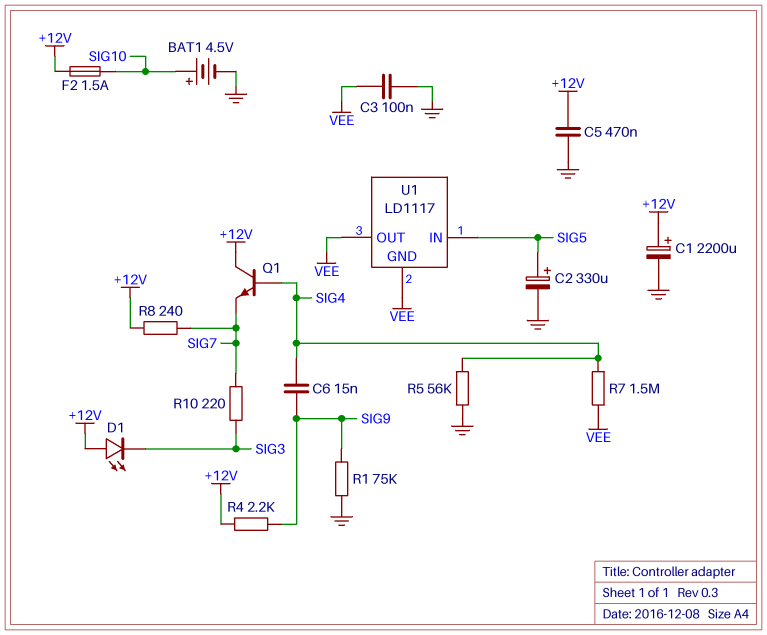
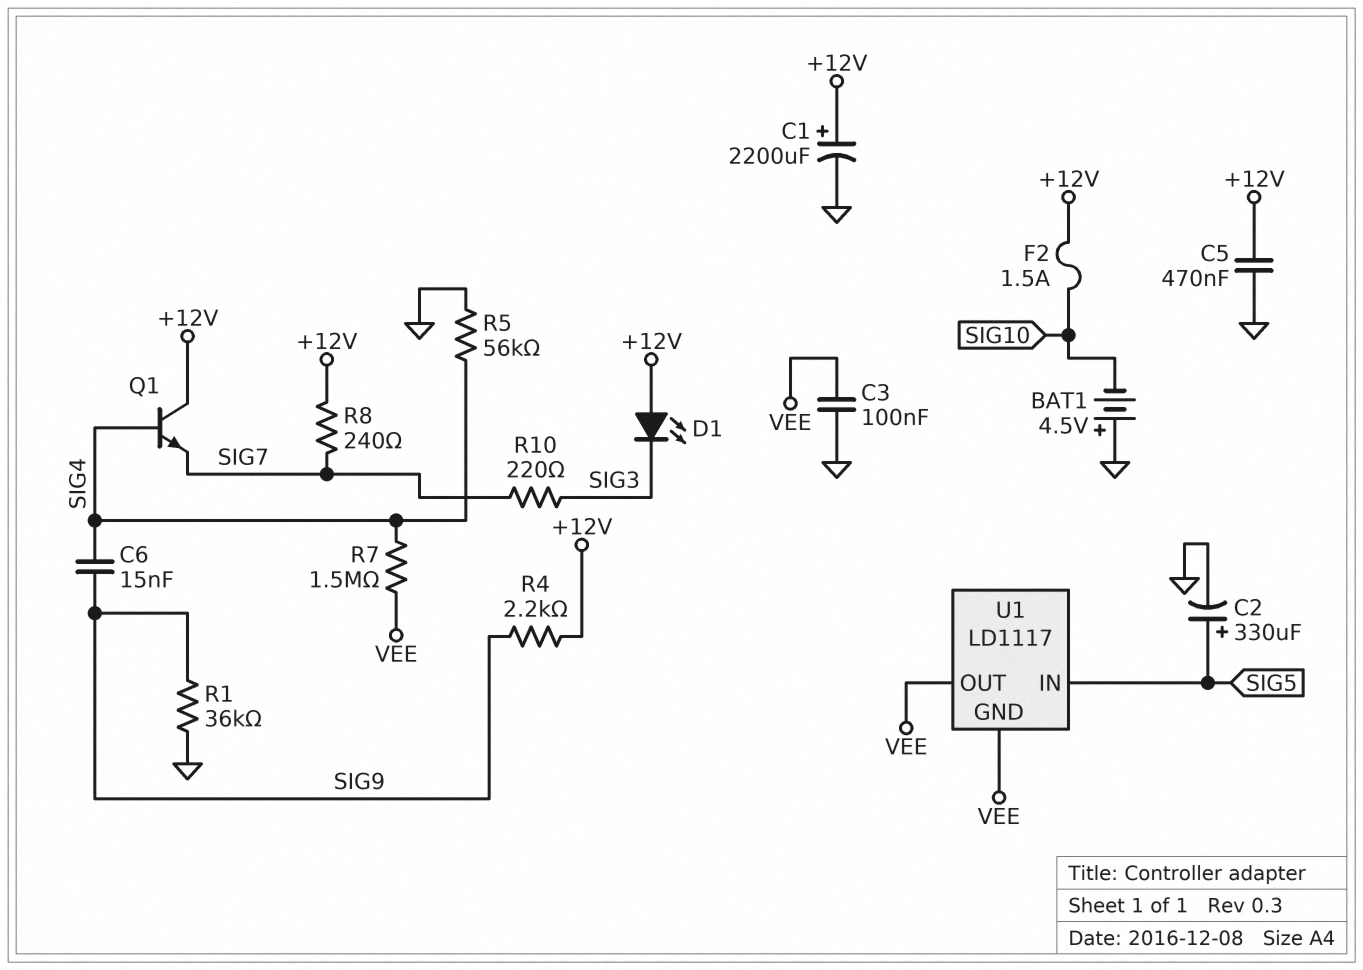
BAT1: 4.5V (plus SIG10, minus GND) -> 4.5V (plus GND, minus SIG10)
R1: 75k (GND, SIG9) -> 36k (GND, SIG9)

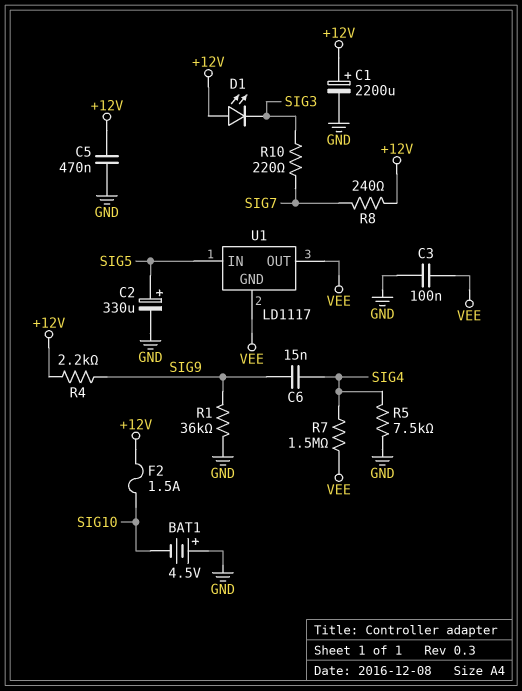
Q1: NPN (B SIG4, C +12V, E SIG7) -> none
R5: 56k (GND, SIG4) -> 7.5k (GND, SIG4)

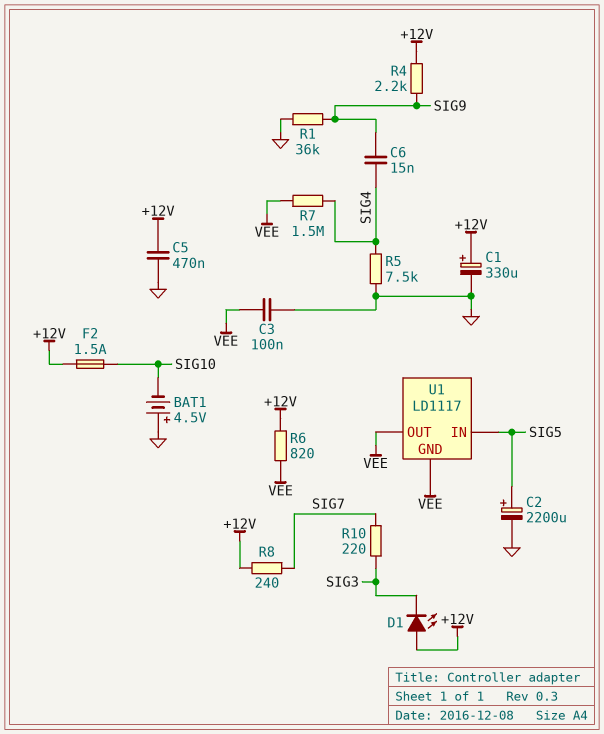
C1: 2200uF (plus +12V, minus GND) -> 330uF (plus +12V, minus GND)
C2: 330uF (plus SIG5, minus GND) -> 2200uF (plus SIG5, minus GND)
R6: none -> 820 (+12V, VEE)

